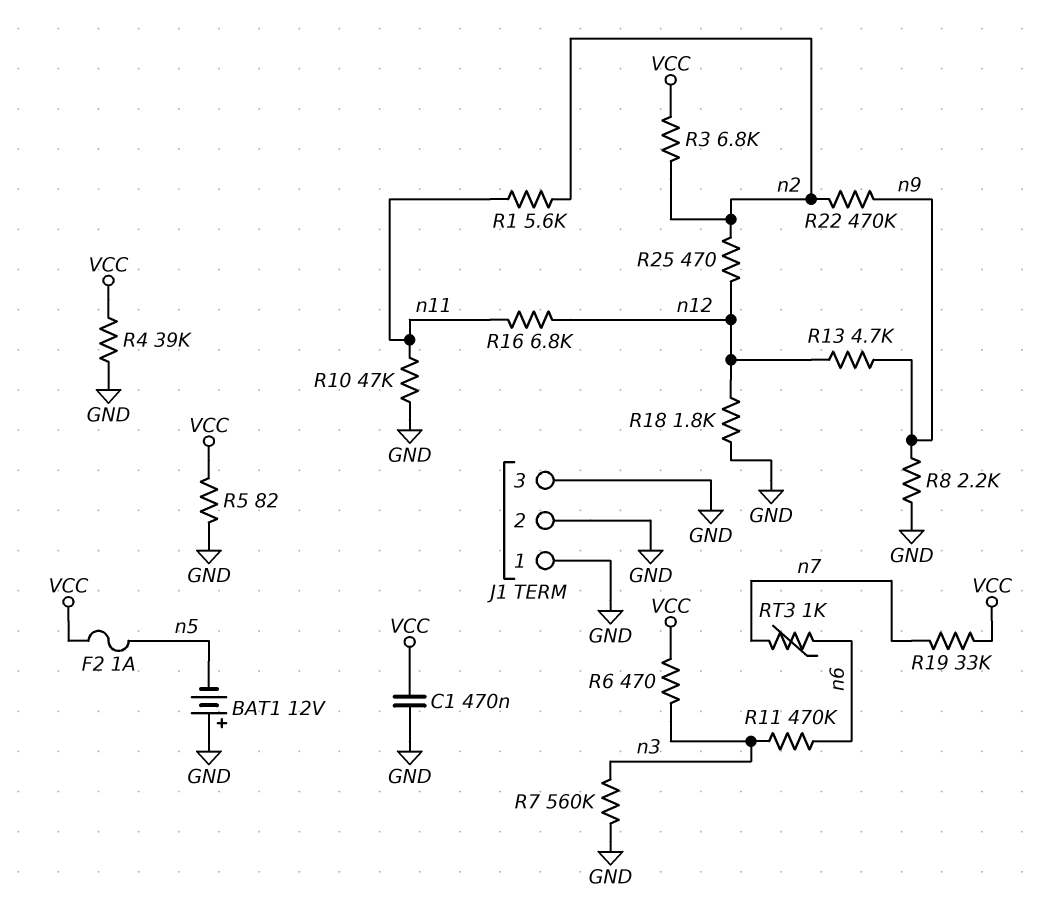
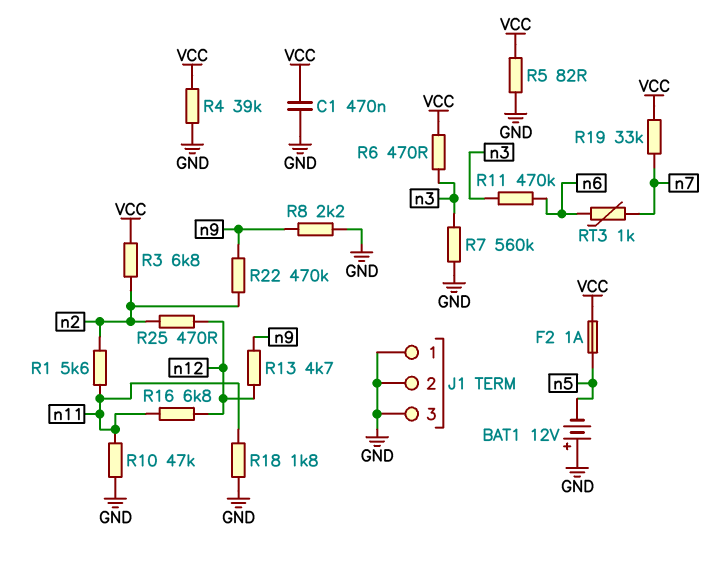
R18: 1.8k (GND, n12) -> 1.8k (GND, n11)

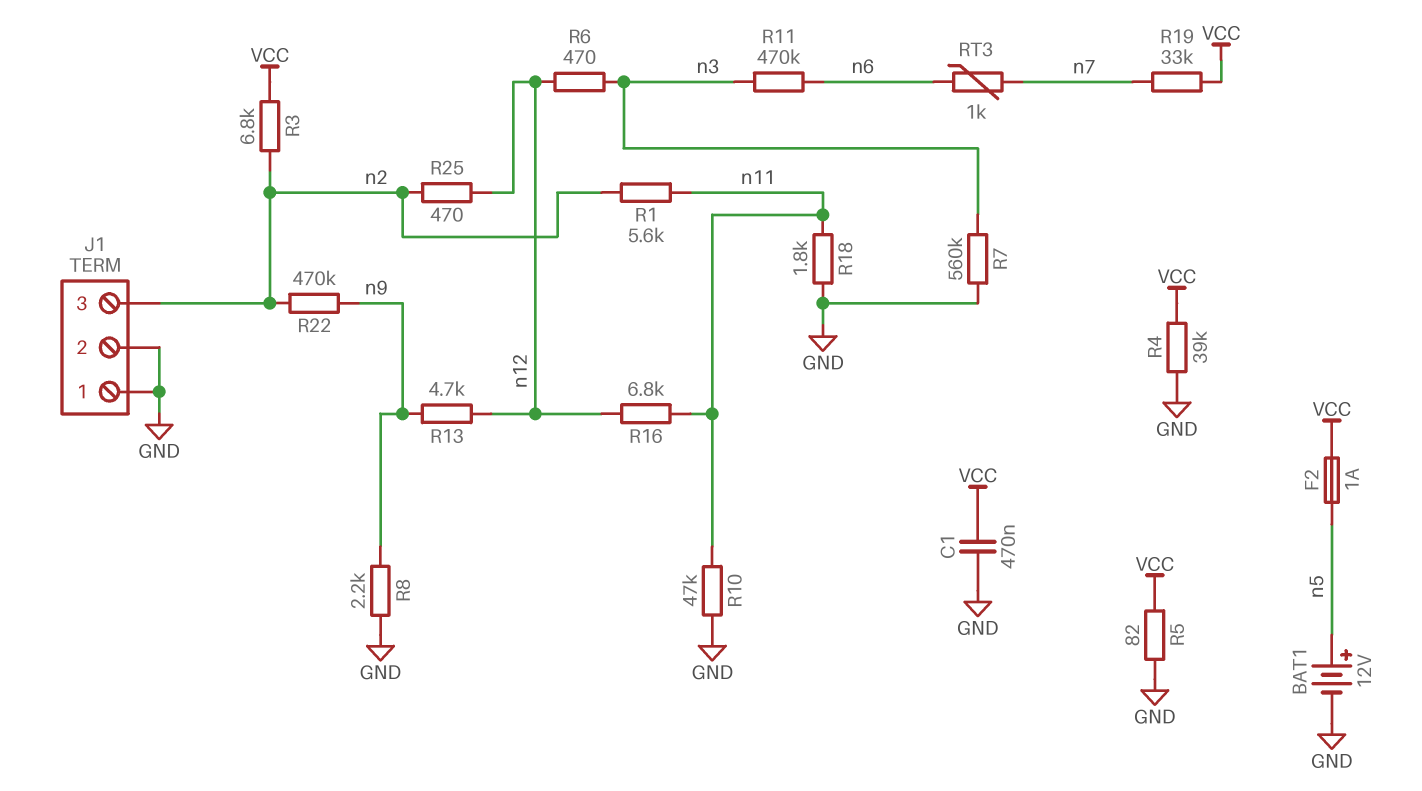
BAT1: 12V (plus GND, minus n5) -> 12V (plus n5, minus GND)
J1 pin 3: GND -> n2
R6: 470 (VCC, n3) -> 470 (n3, n12)

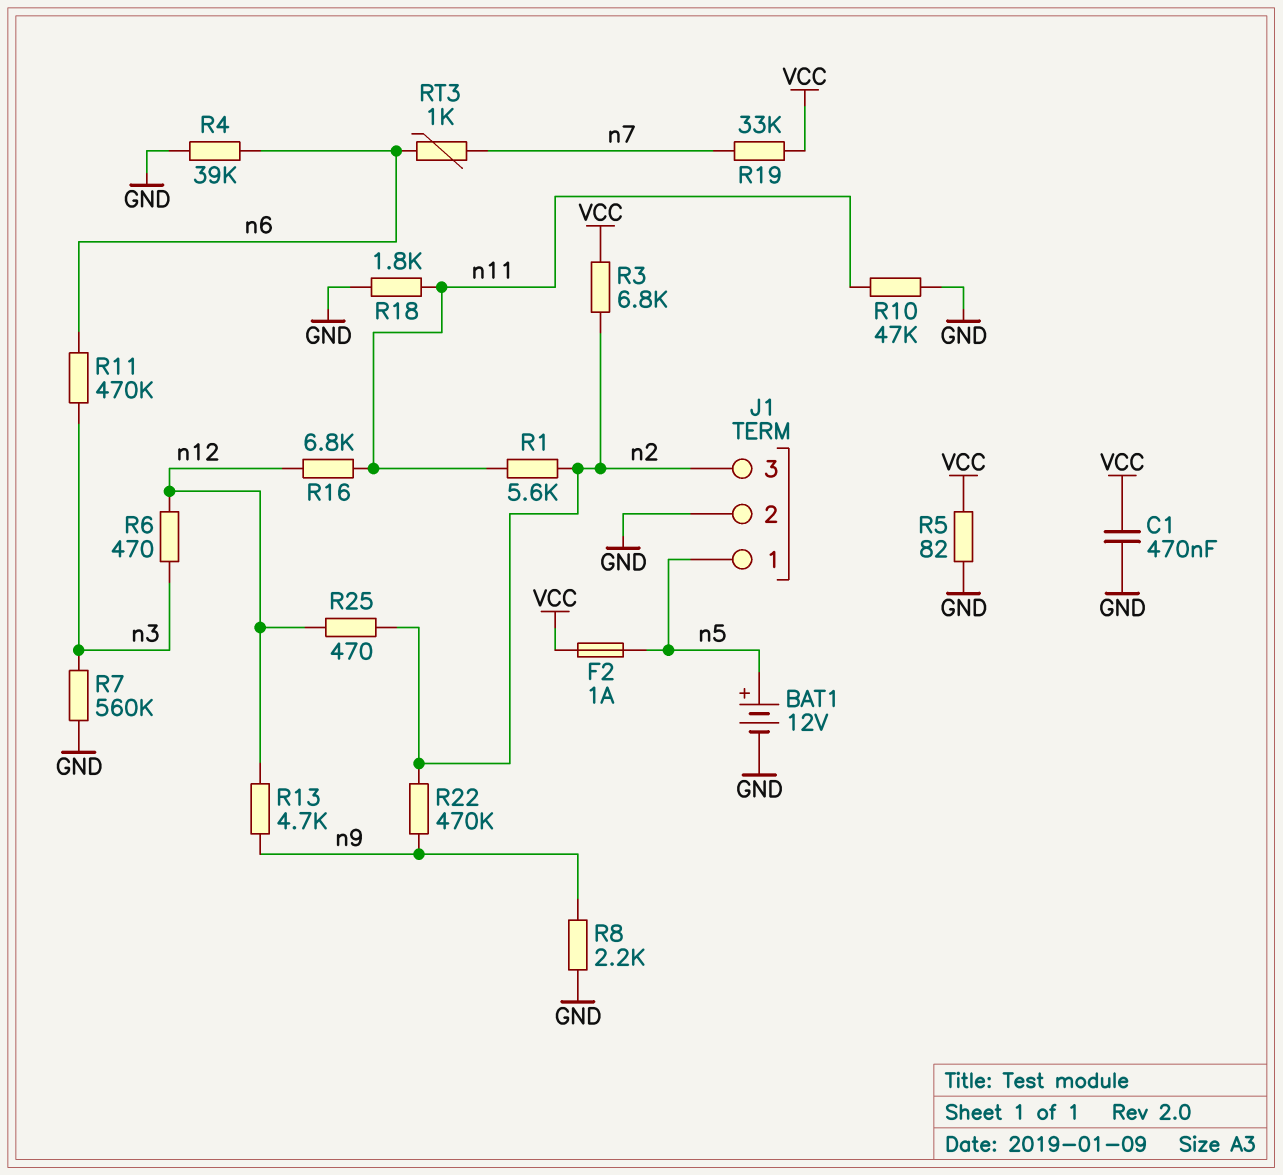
J1 pin 1: GND -> n5
R4: 39k (GND, VCC) -> 39k (GND, n6)

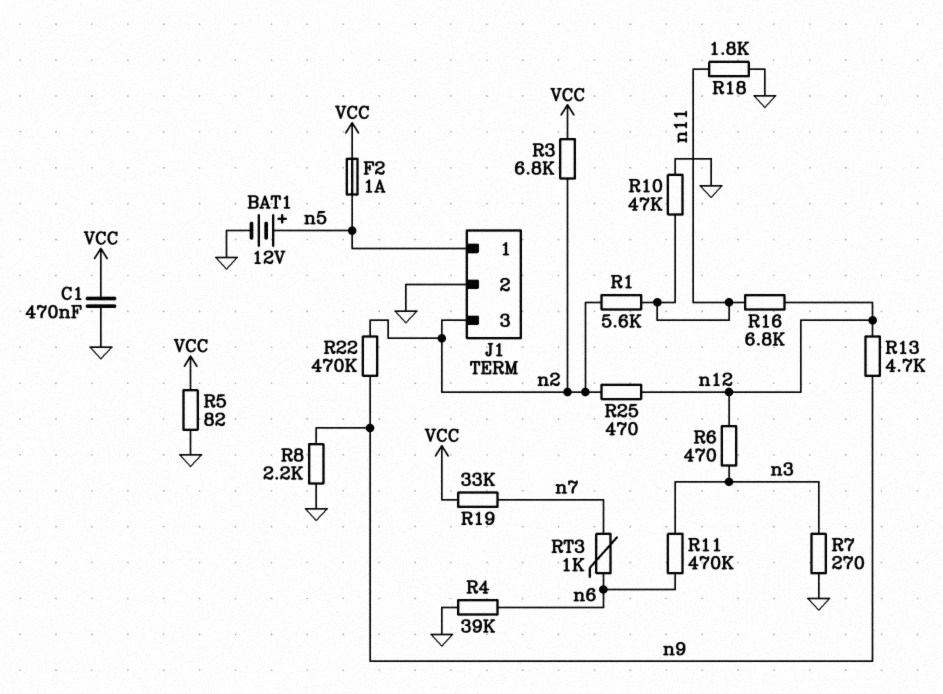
R7: 560k (GND, n3) -> 270 (GND, n3)

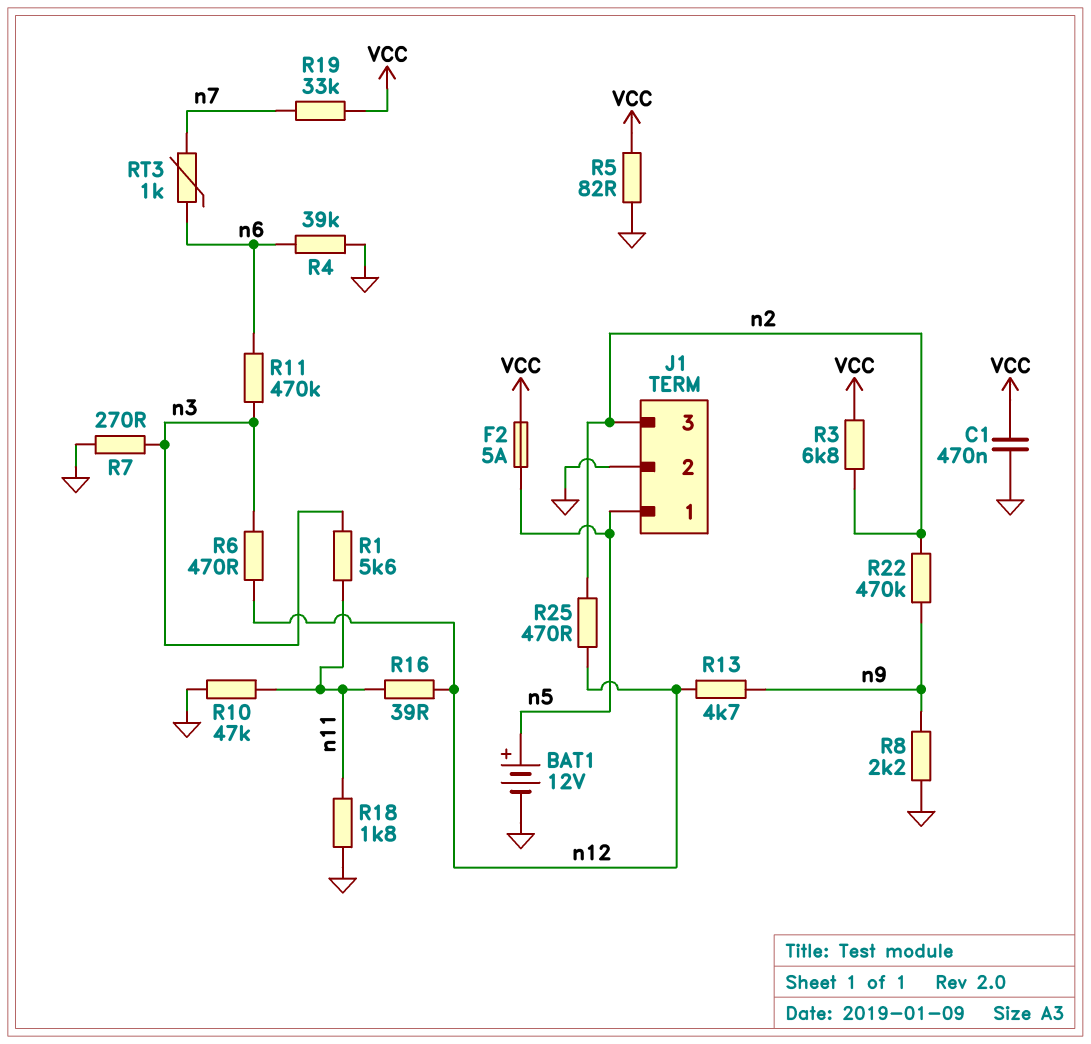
F2: 1A (VCC, n5) -> 5A (VCC, n5)
R1: 5.6k (n2, n11) -> 5.6k (n3, n11)
R16: 6.8k (n11, n12) -> 39 (n11, n12)

